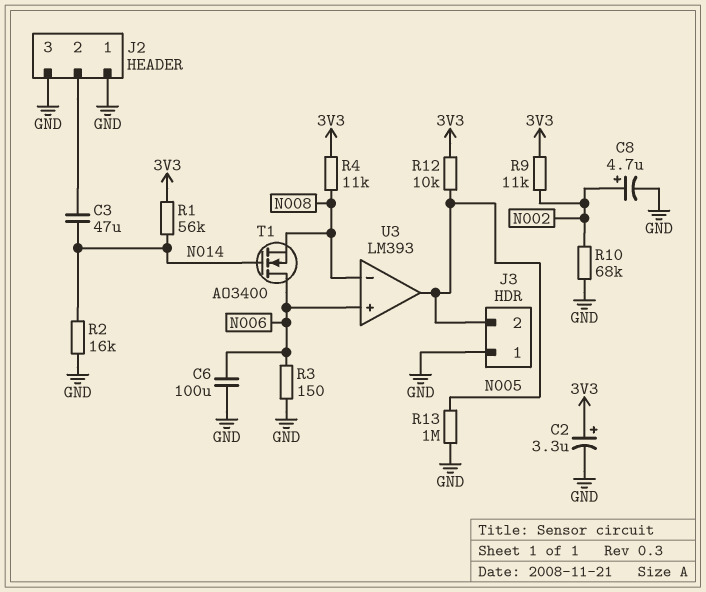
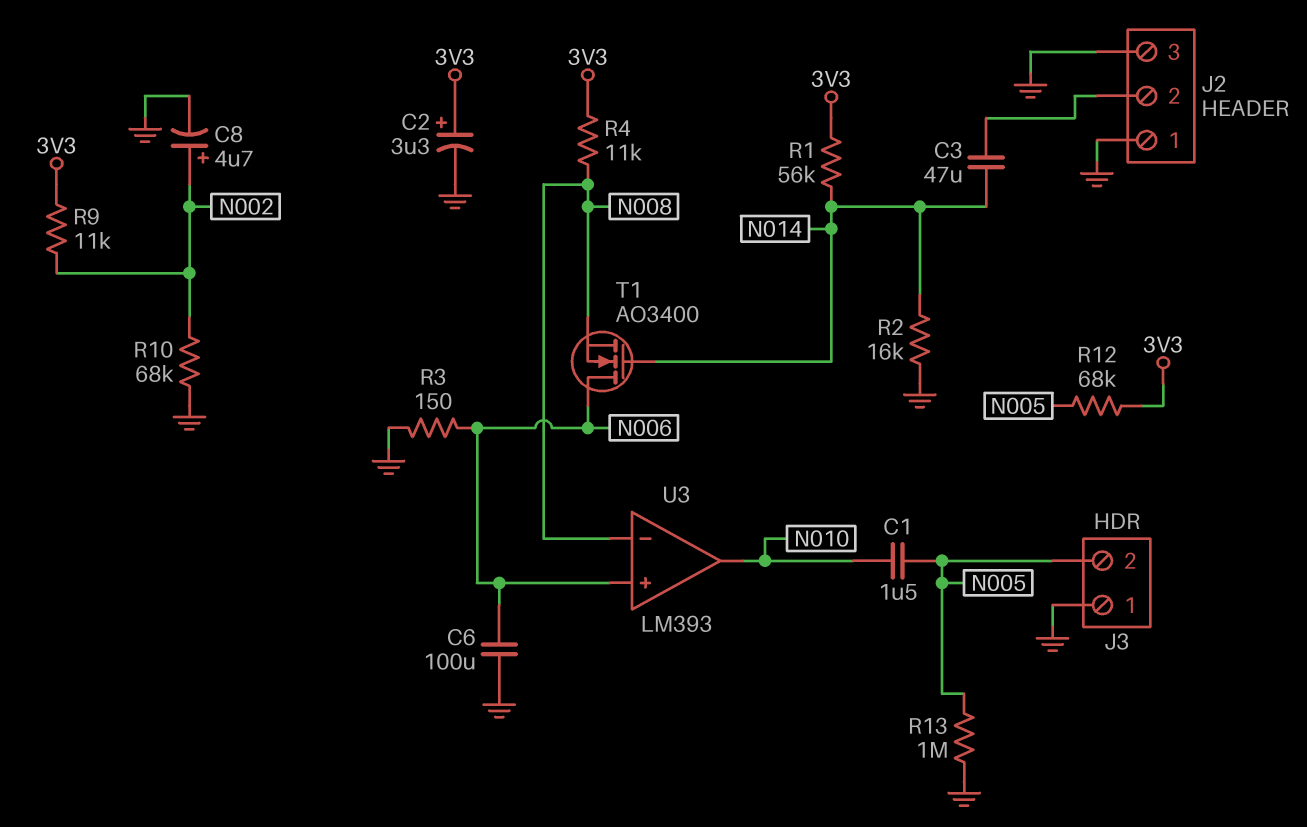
C1: none -> 1.5uF (N005, N010)
R12: 10k (3V3, N005) -> 68k (3V3, N005)
U3 pin out: N005 -> N010

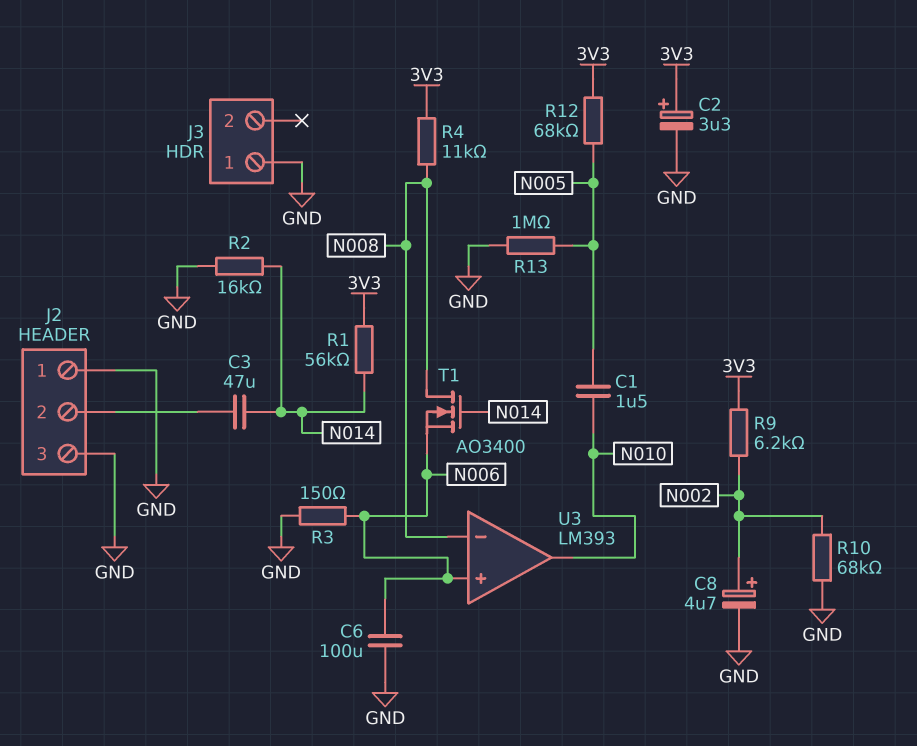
J3 pin 2: N005 -> none
R9: 11k (3V3, N002) -> 6.2k (3V3, N002)
T1: NMOS AO3400 (G N014, D N006, S N008) -> NMOS AO3400 (G N014, D N008, S N006)

